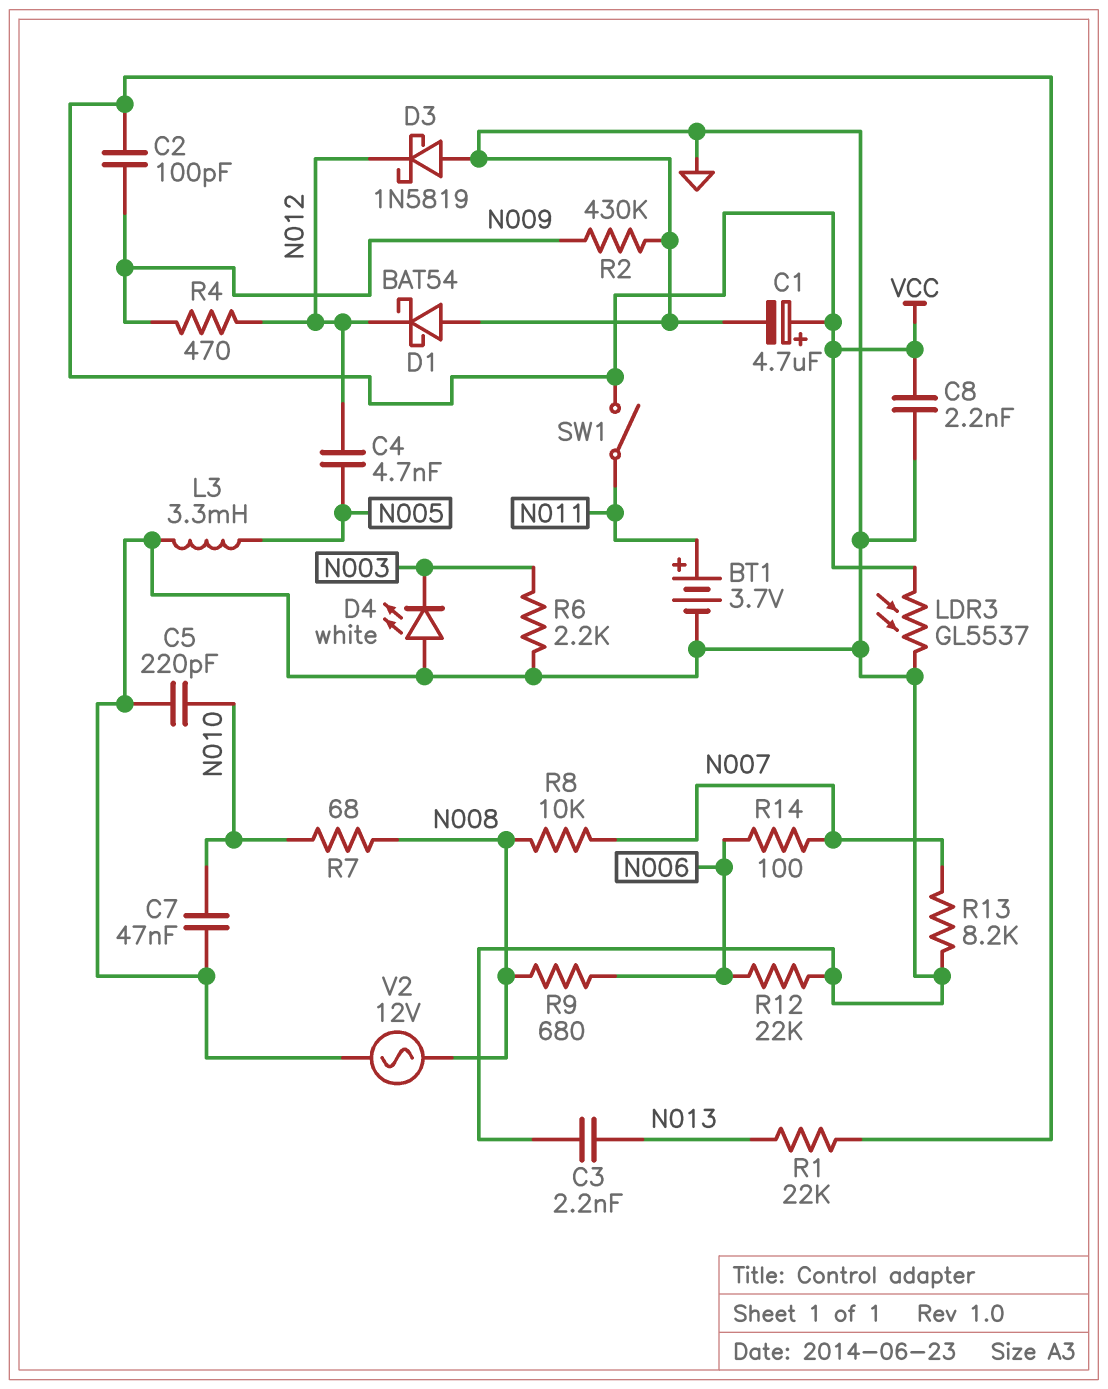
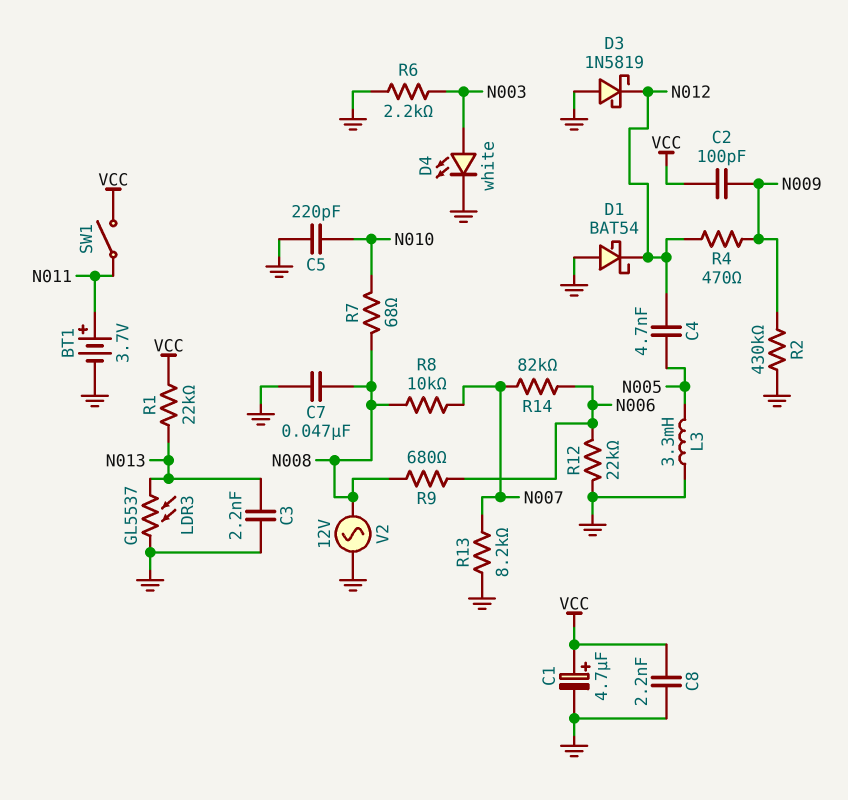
C7: 47nF (GND, N010) -> 47nF (GND, N008)
D4: LED white (A GND, K N003) -> LED white (A N003, K GND)
LDR3: GL5537 (GND, VCC) -> GL5537 (GND, N013)
R14: 100 (N006, N007) -> 82k (N006, N007)

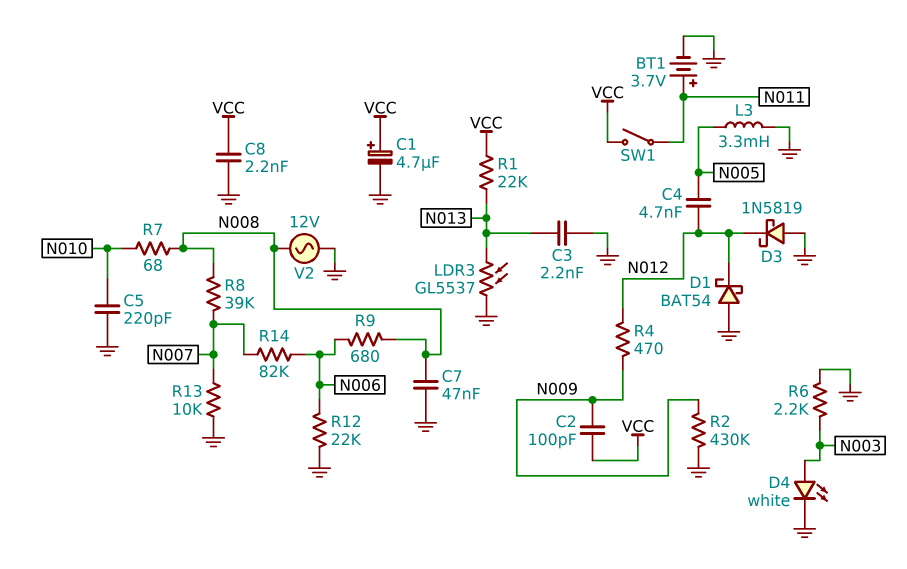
R8: 10k (N007, N008) -> 39k (N007, N008)
R13: 8.2k (GND, N007) -> 10k (GND, N007)

